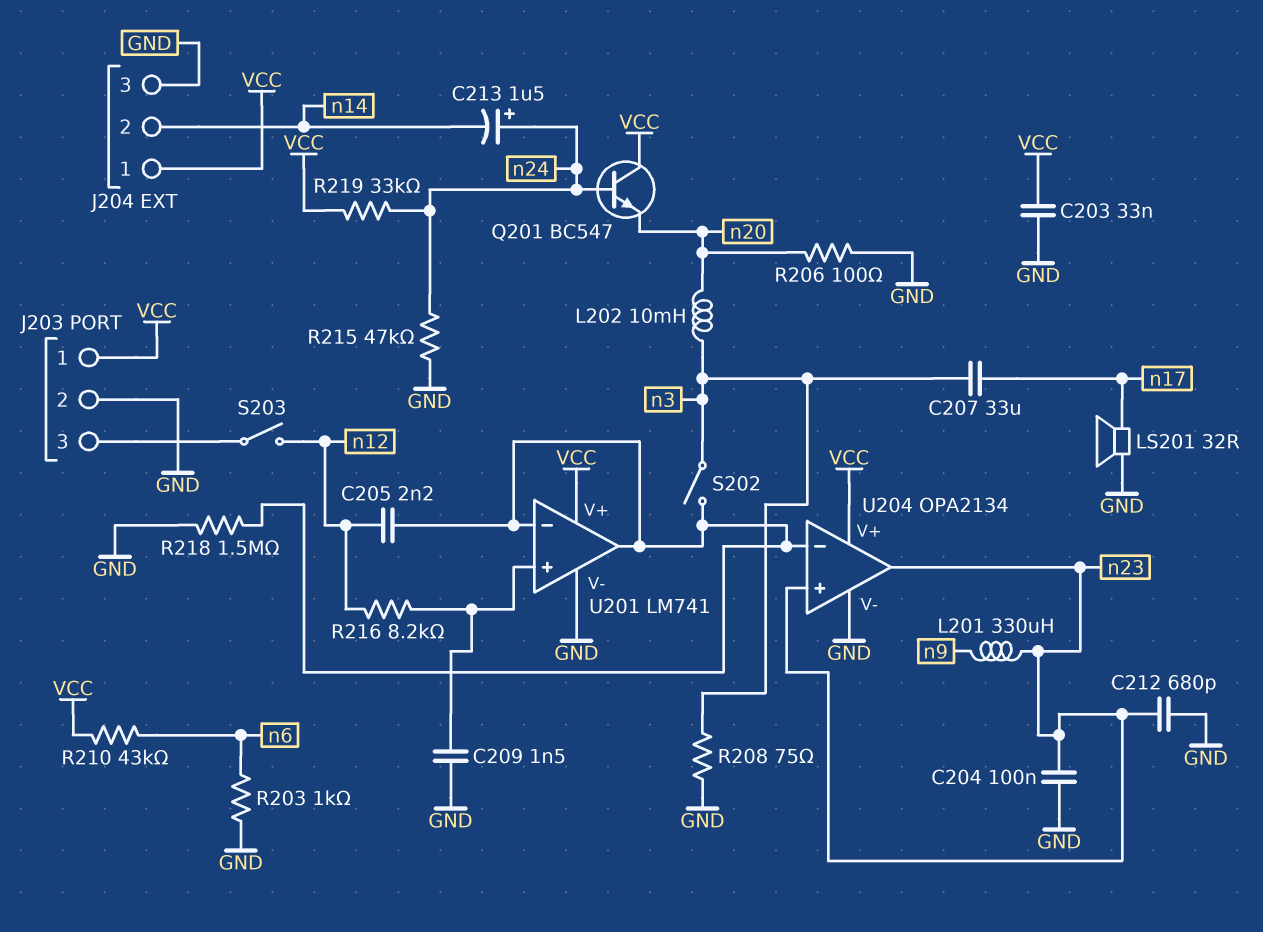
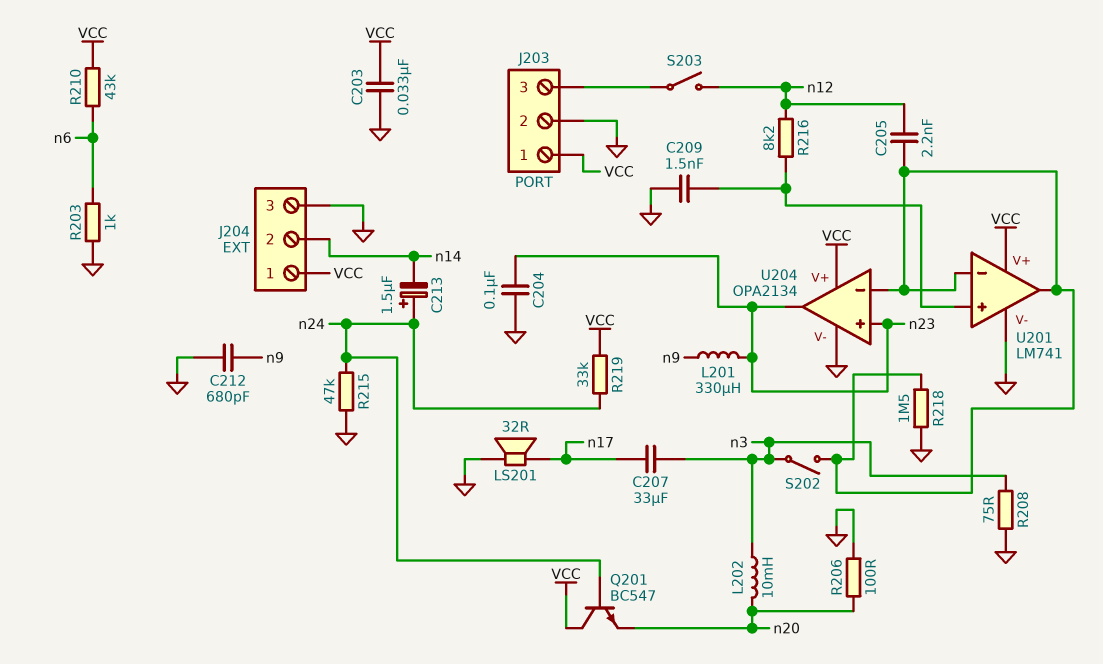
C212: 680pF (GND, n23) -> 680pF (GND, n9)

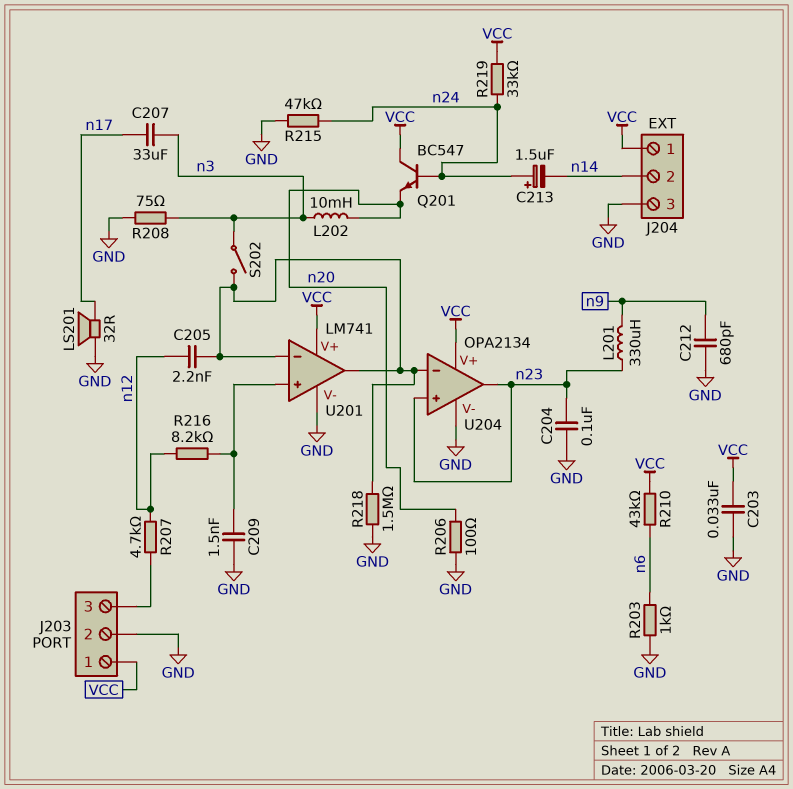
R207: none -> 4.7k (J203/3, n12)
S203: switch (J203/3, n12) -> none

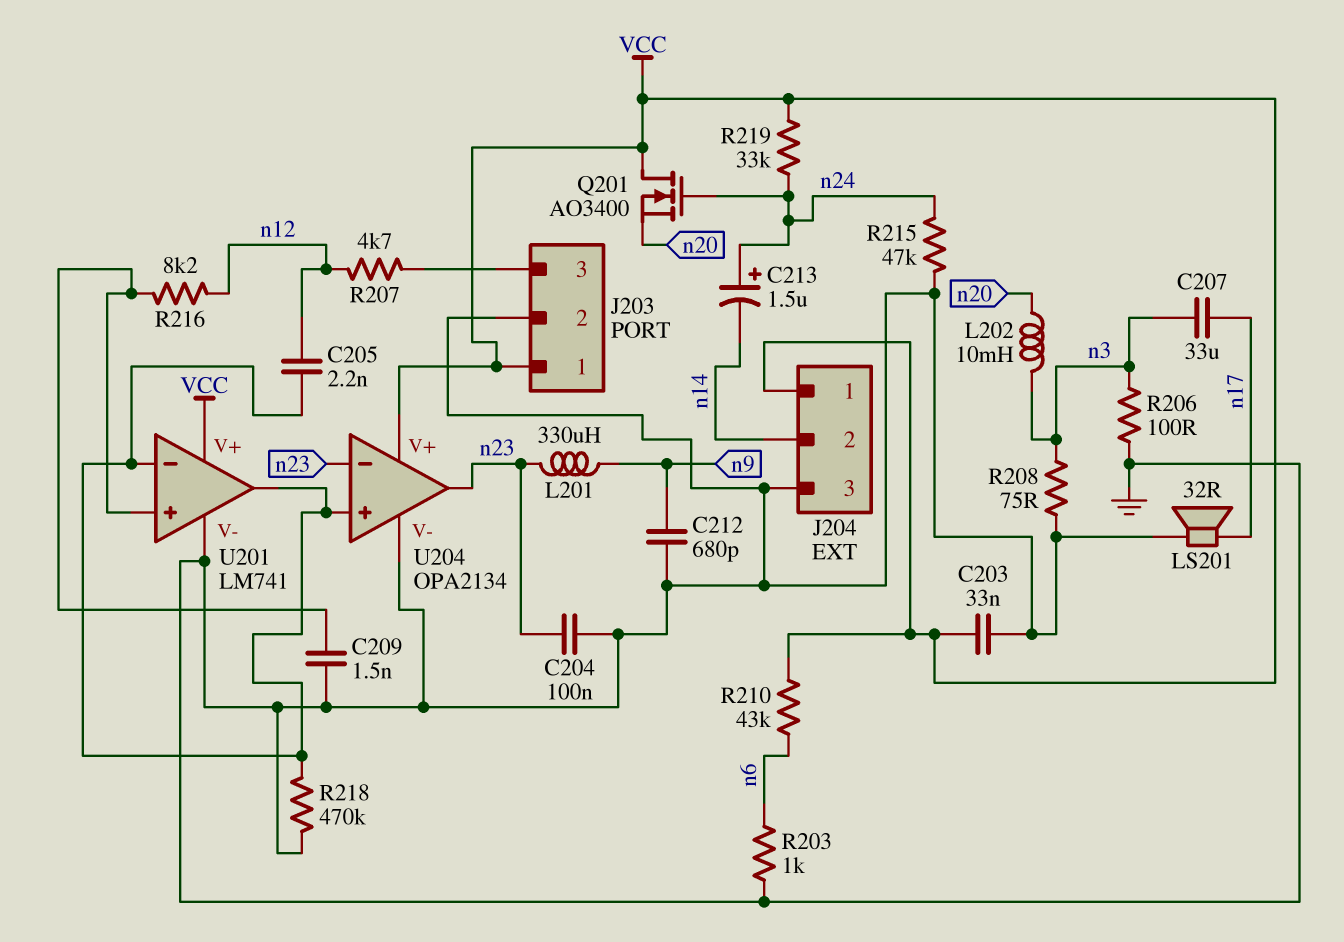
Q201: NPN BC547 (B n24, C VCC, E n20) -> NMOS AO3400 (G n24, D VCC, S n20)
R206: 100 (GND, n20) -> 100 (GND, n3)
R218: 1.5M (GND, U201/in-) -> 470k (GND, U201/in-)
S202: switch (U201/in-, n3) -> none
U204 pin in+: n23 -> U201/in-
U204 pin in-: U201/in- -> n23

